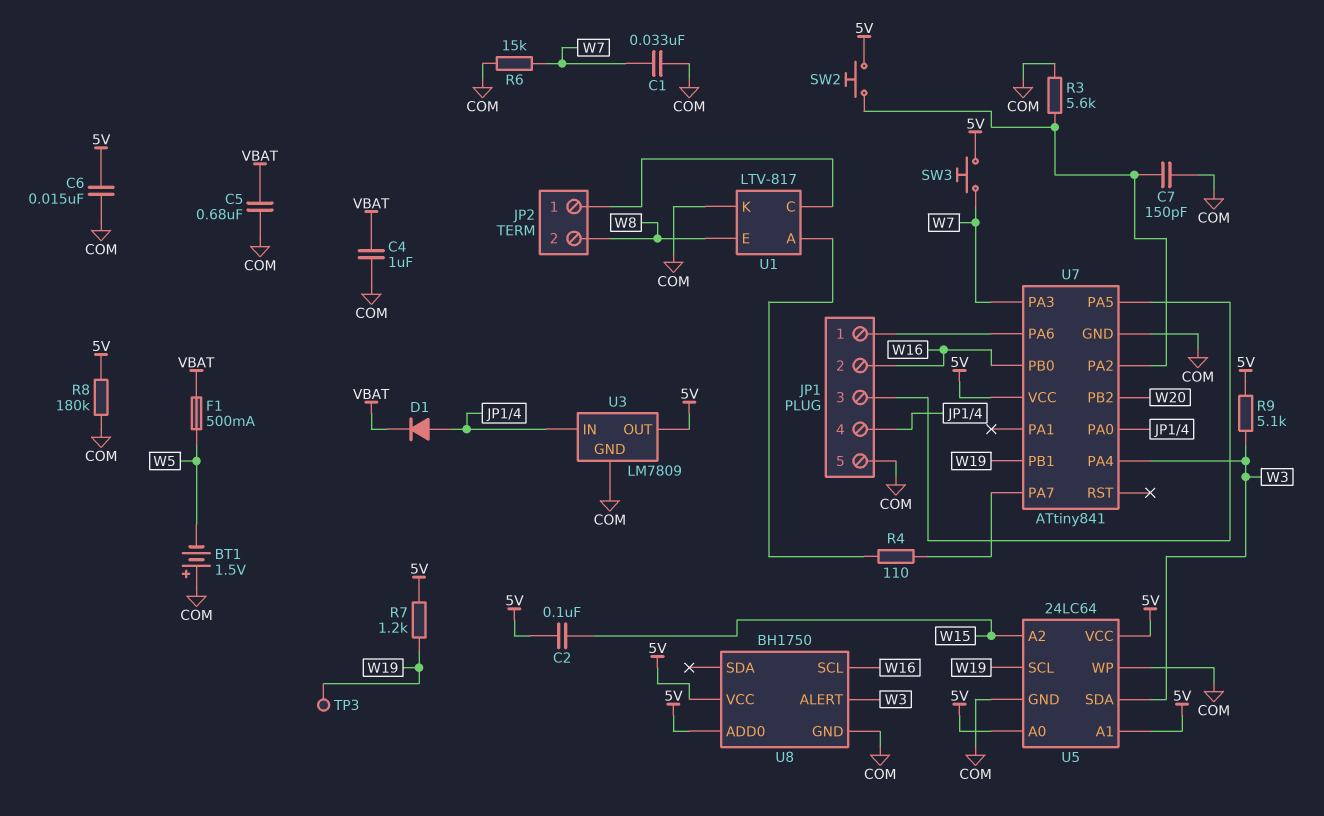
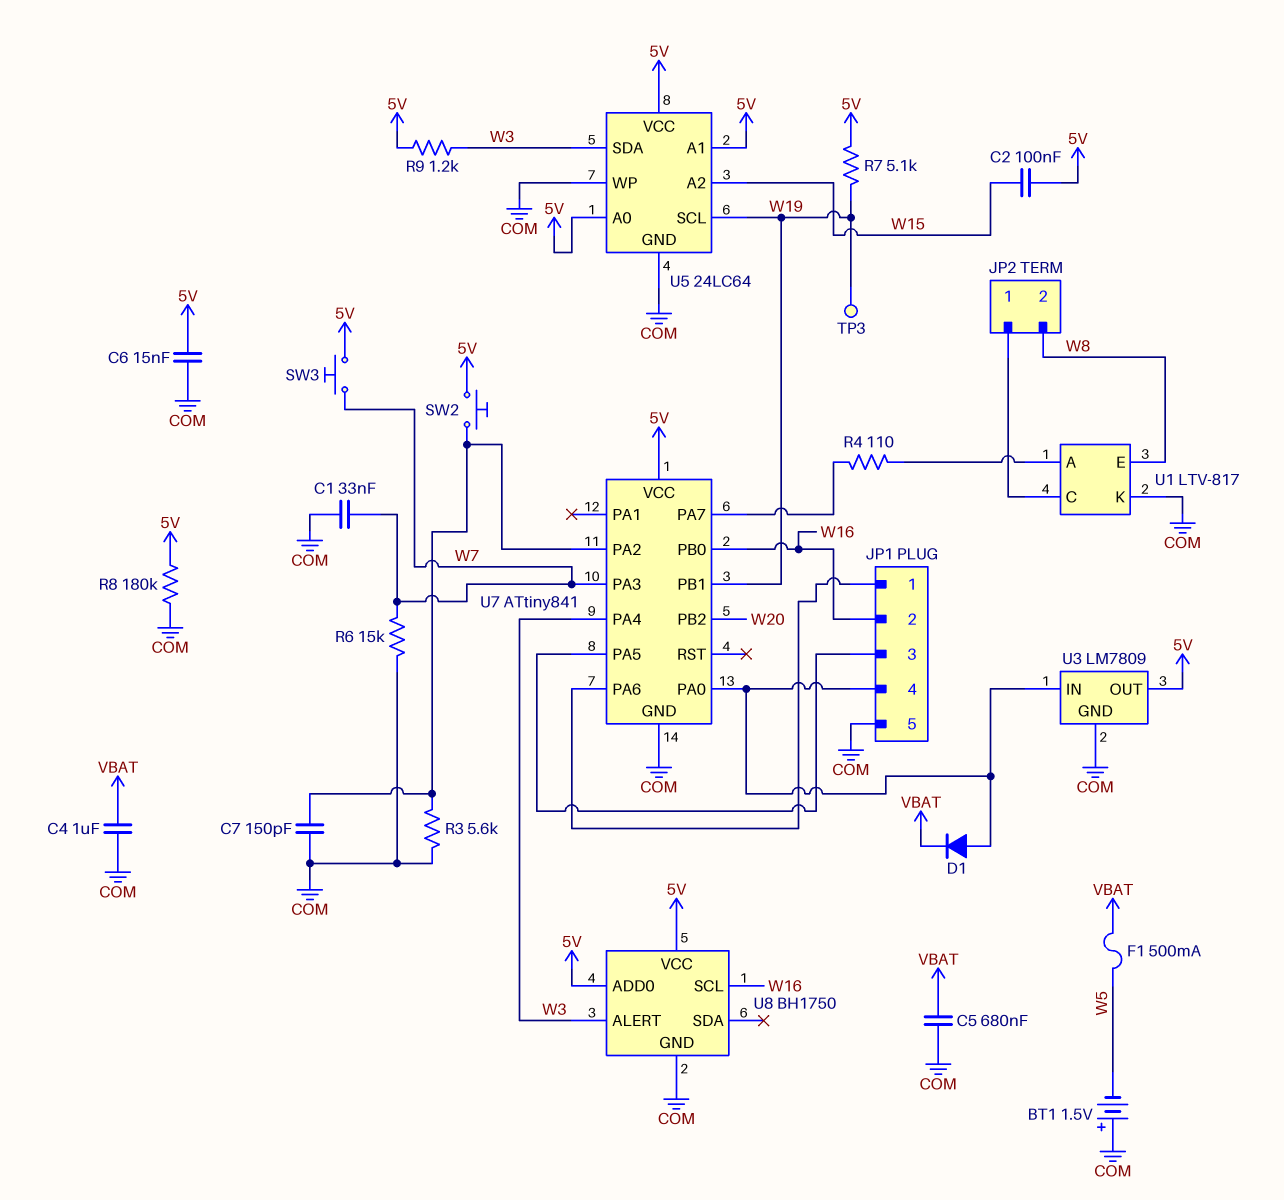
R7: 1.2k (5V, W19) -> 5.1k (5V, W19)
R9: 5.1k (5V, W3) -> 1.2k (5V, W3)

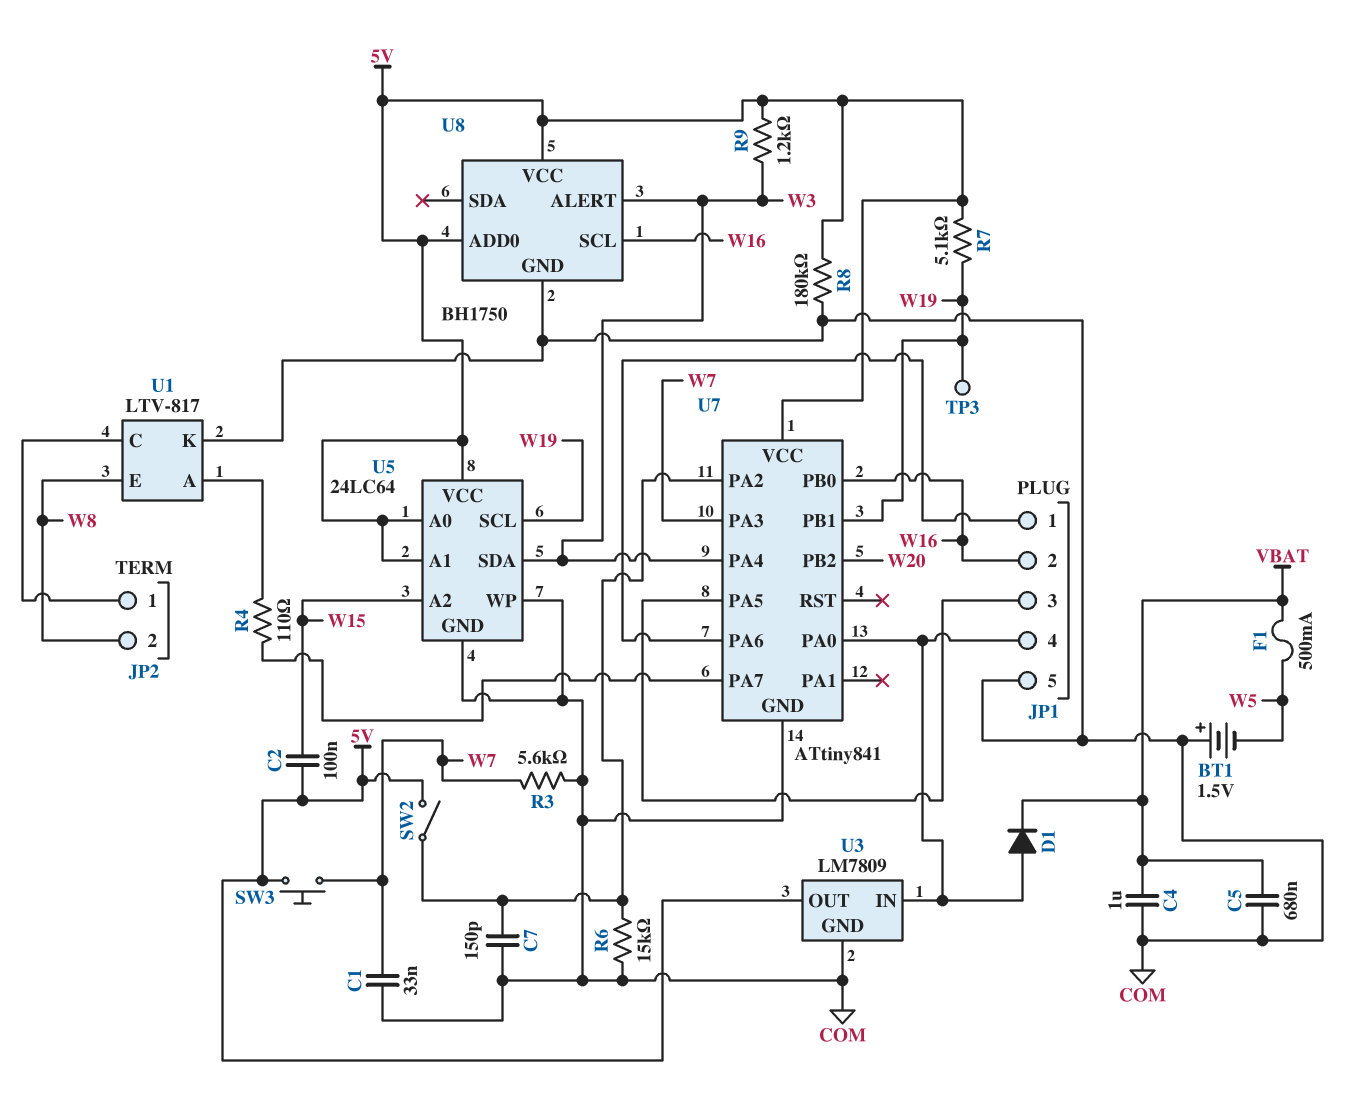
C6: 15nF (5V, COM) -> none
R3: 5.6k (COM, U7/PA2) -> 5.6k (COM, W7)
R6: 15k (COM, W7) -> 15k (COM, U7/PA2)
SW2: button (5V, U7/PA2) -> switch (5V, U7/PA2)

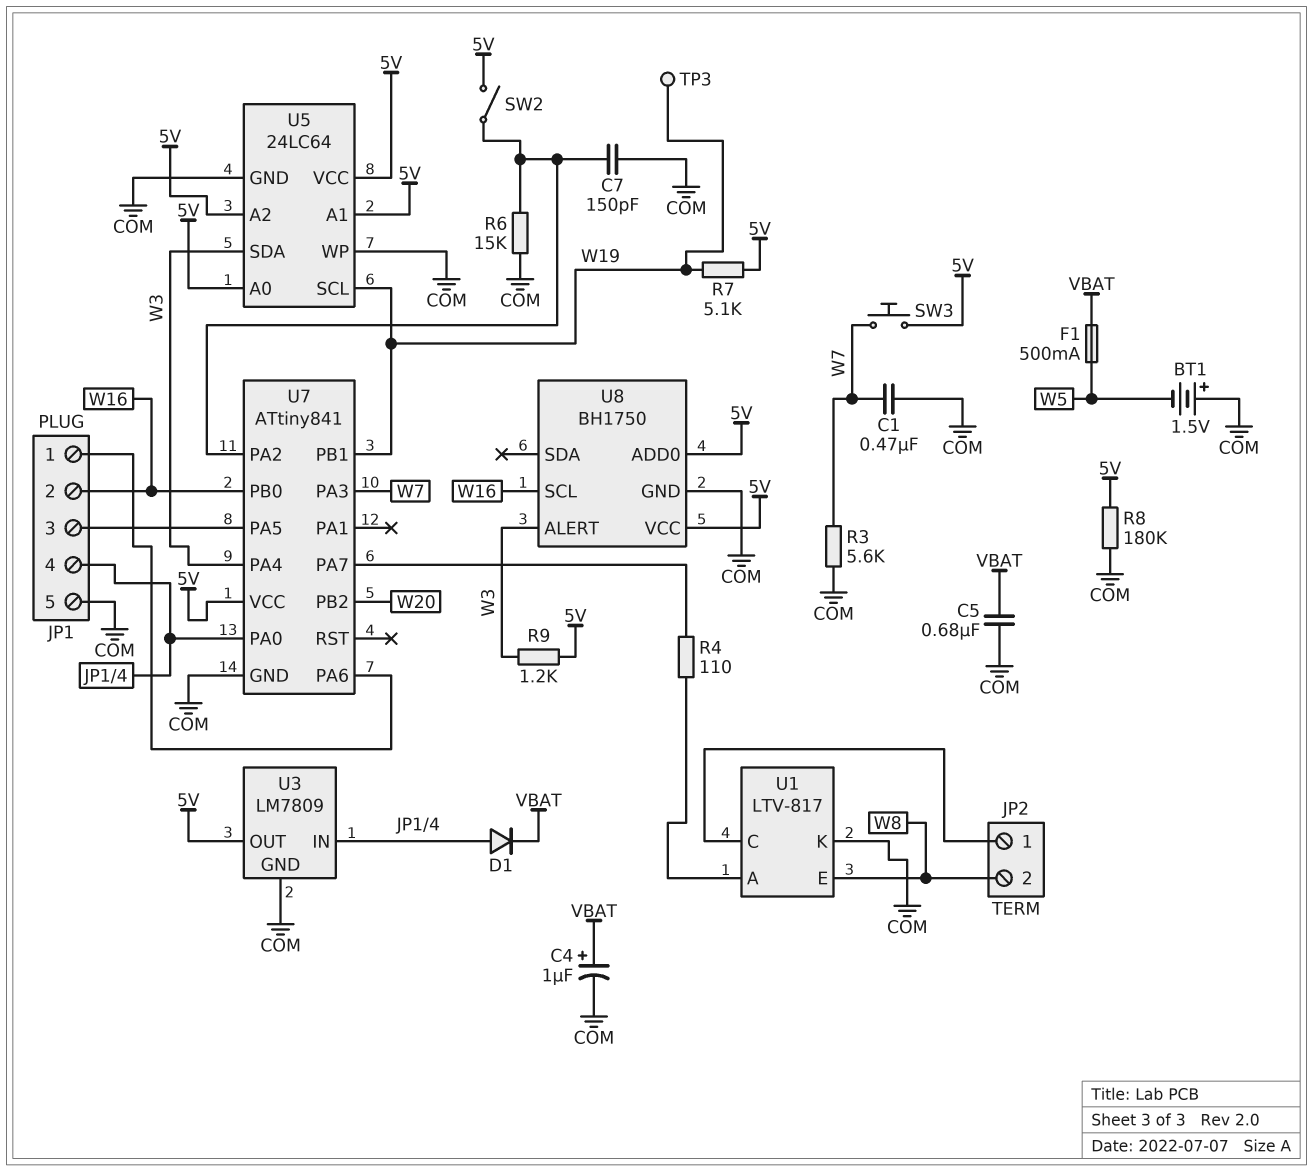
C1: 33nF (COM, W7) -> 470nF (COM, W7)
C2: 100nF (5V, W15) -> none
C4: 1uF (COM, VBAT) -> 1uF (plus VBAT, minus COM)
U5 pin A2: W15 -> 5V

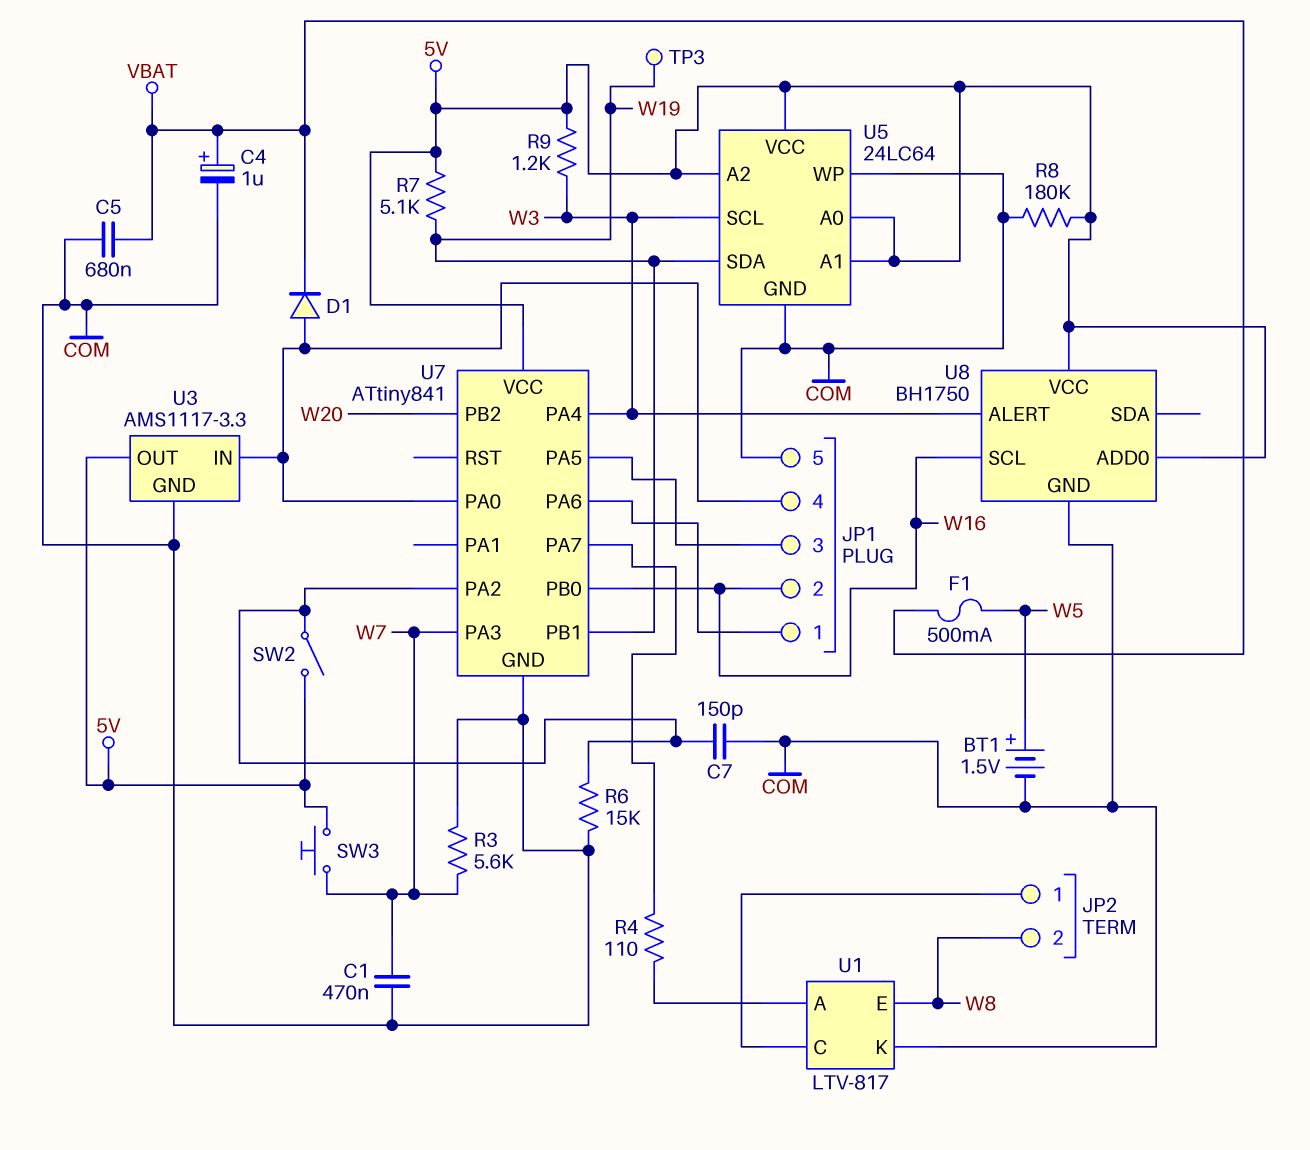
BT1: 1.5V (plus COM, minus W5) -> 1.5V (plus W5, minus COM)
U3: LM7809 -> AMS1117-3.3
U5 pin SCL: W19 -> W3
U5 pin SDA: W3 -> W19

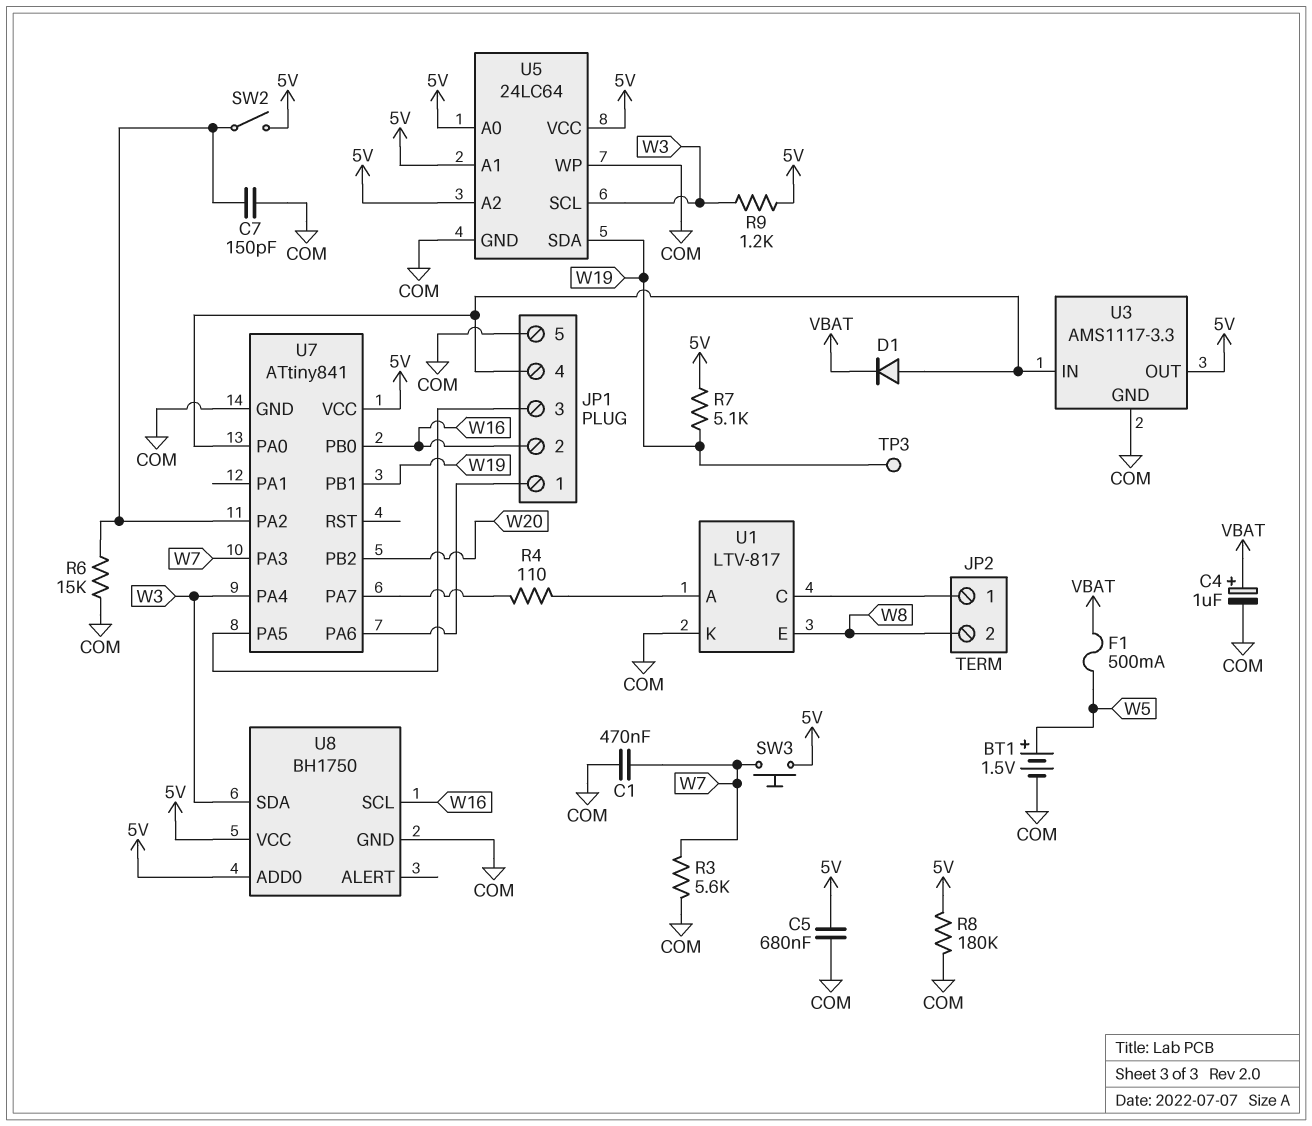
C5: 680nF (COM, VBAT) -> 680nF (5V, COM)
U8 pin ALERT: W3 -> none
U8 pin SDA: none -> W3

